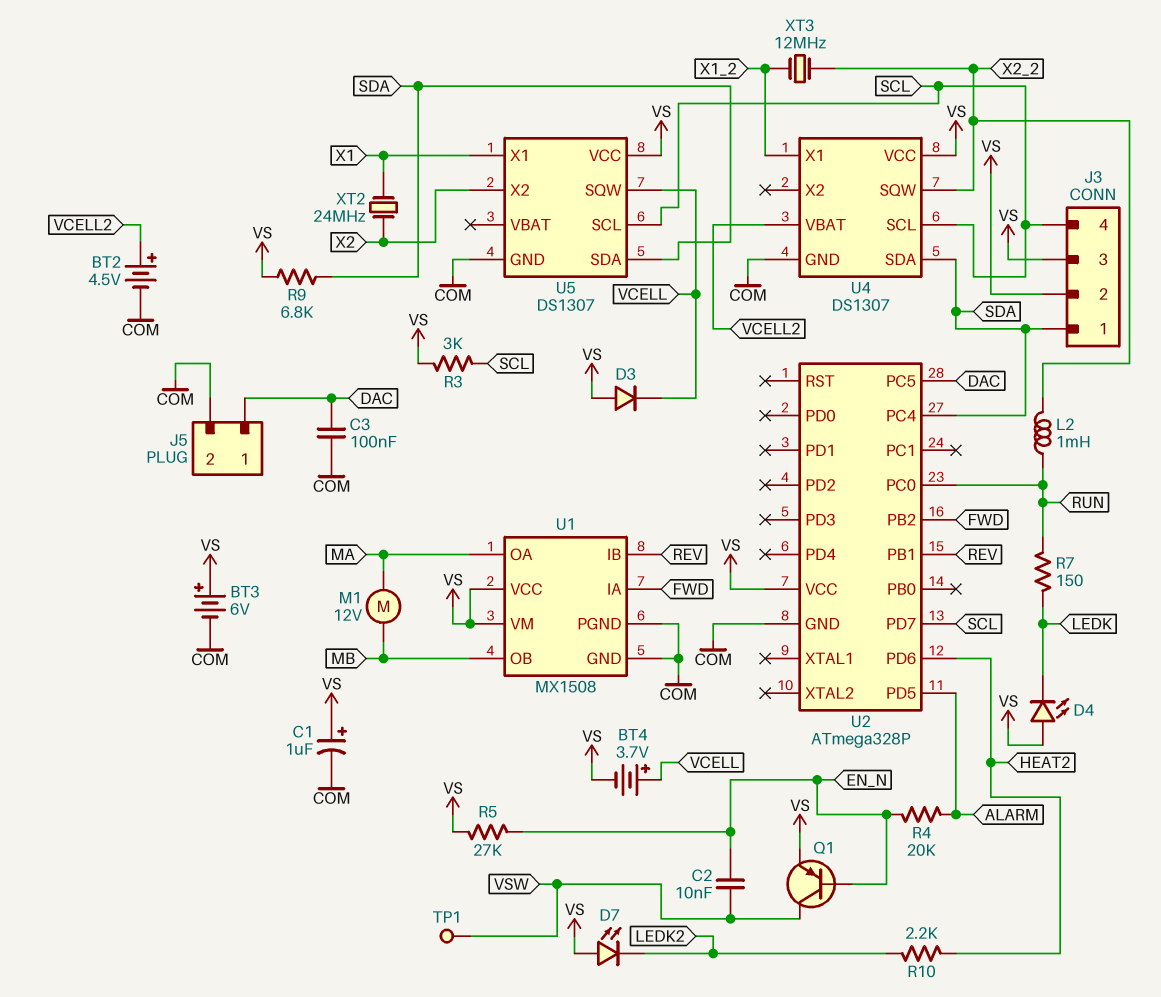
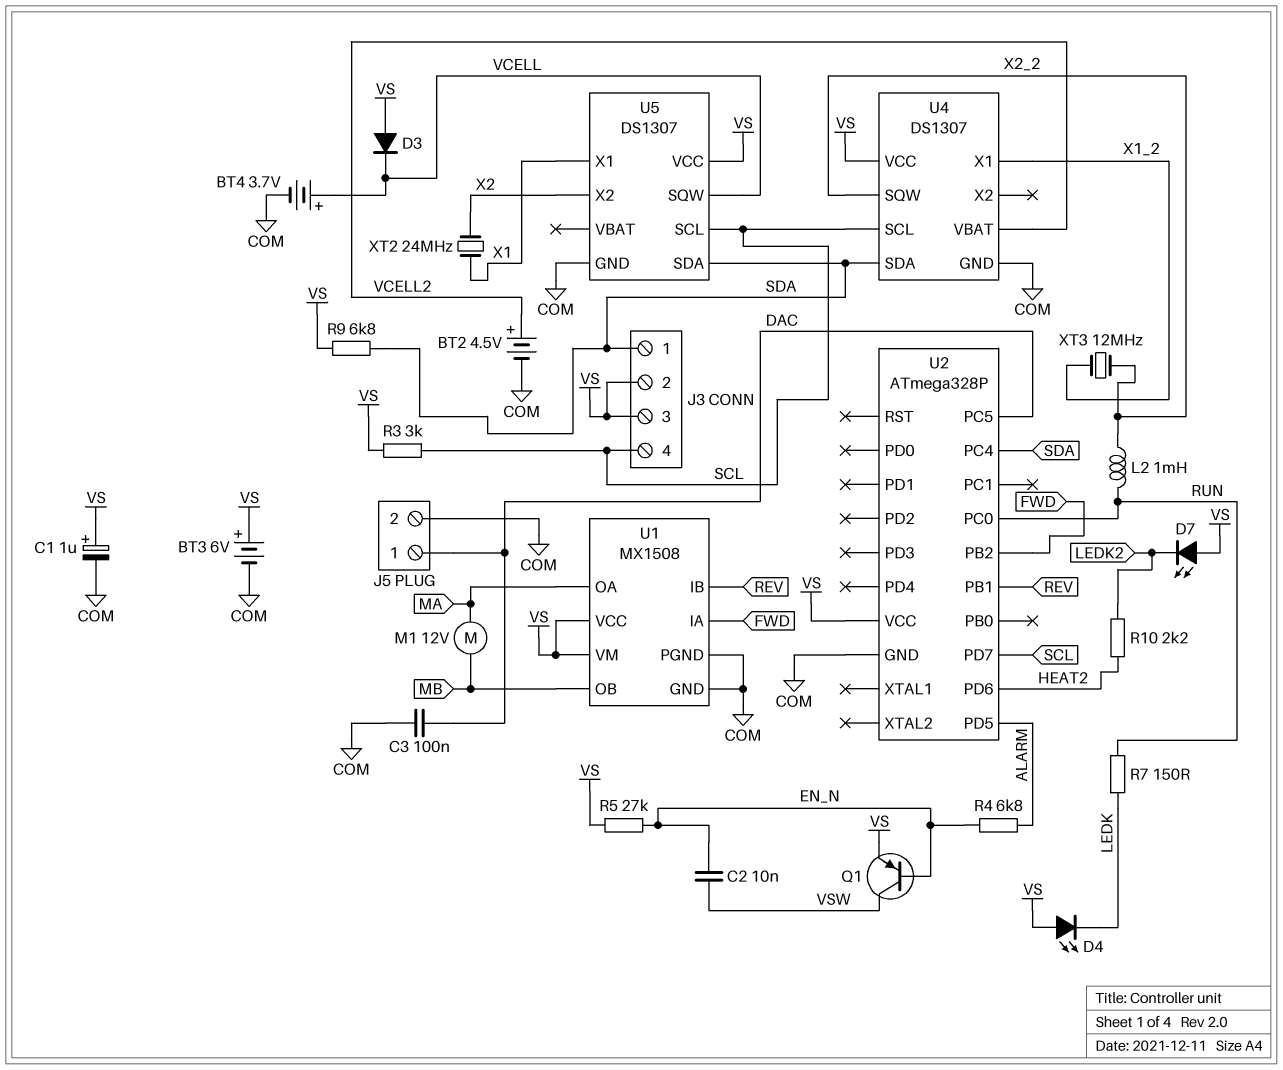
BT4: 3.7V (plus VCELL, minus VS) -> 3.7V (plus VCELL, minus COM)
R4: 20k (ALARM, EN_N) -> 6.8k (ALARM, EN_N)
TP1: test point (VSW) -> none

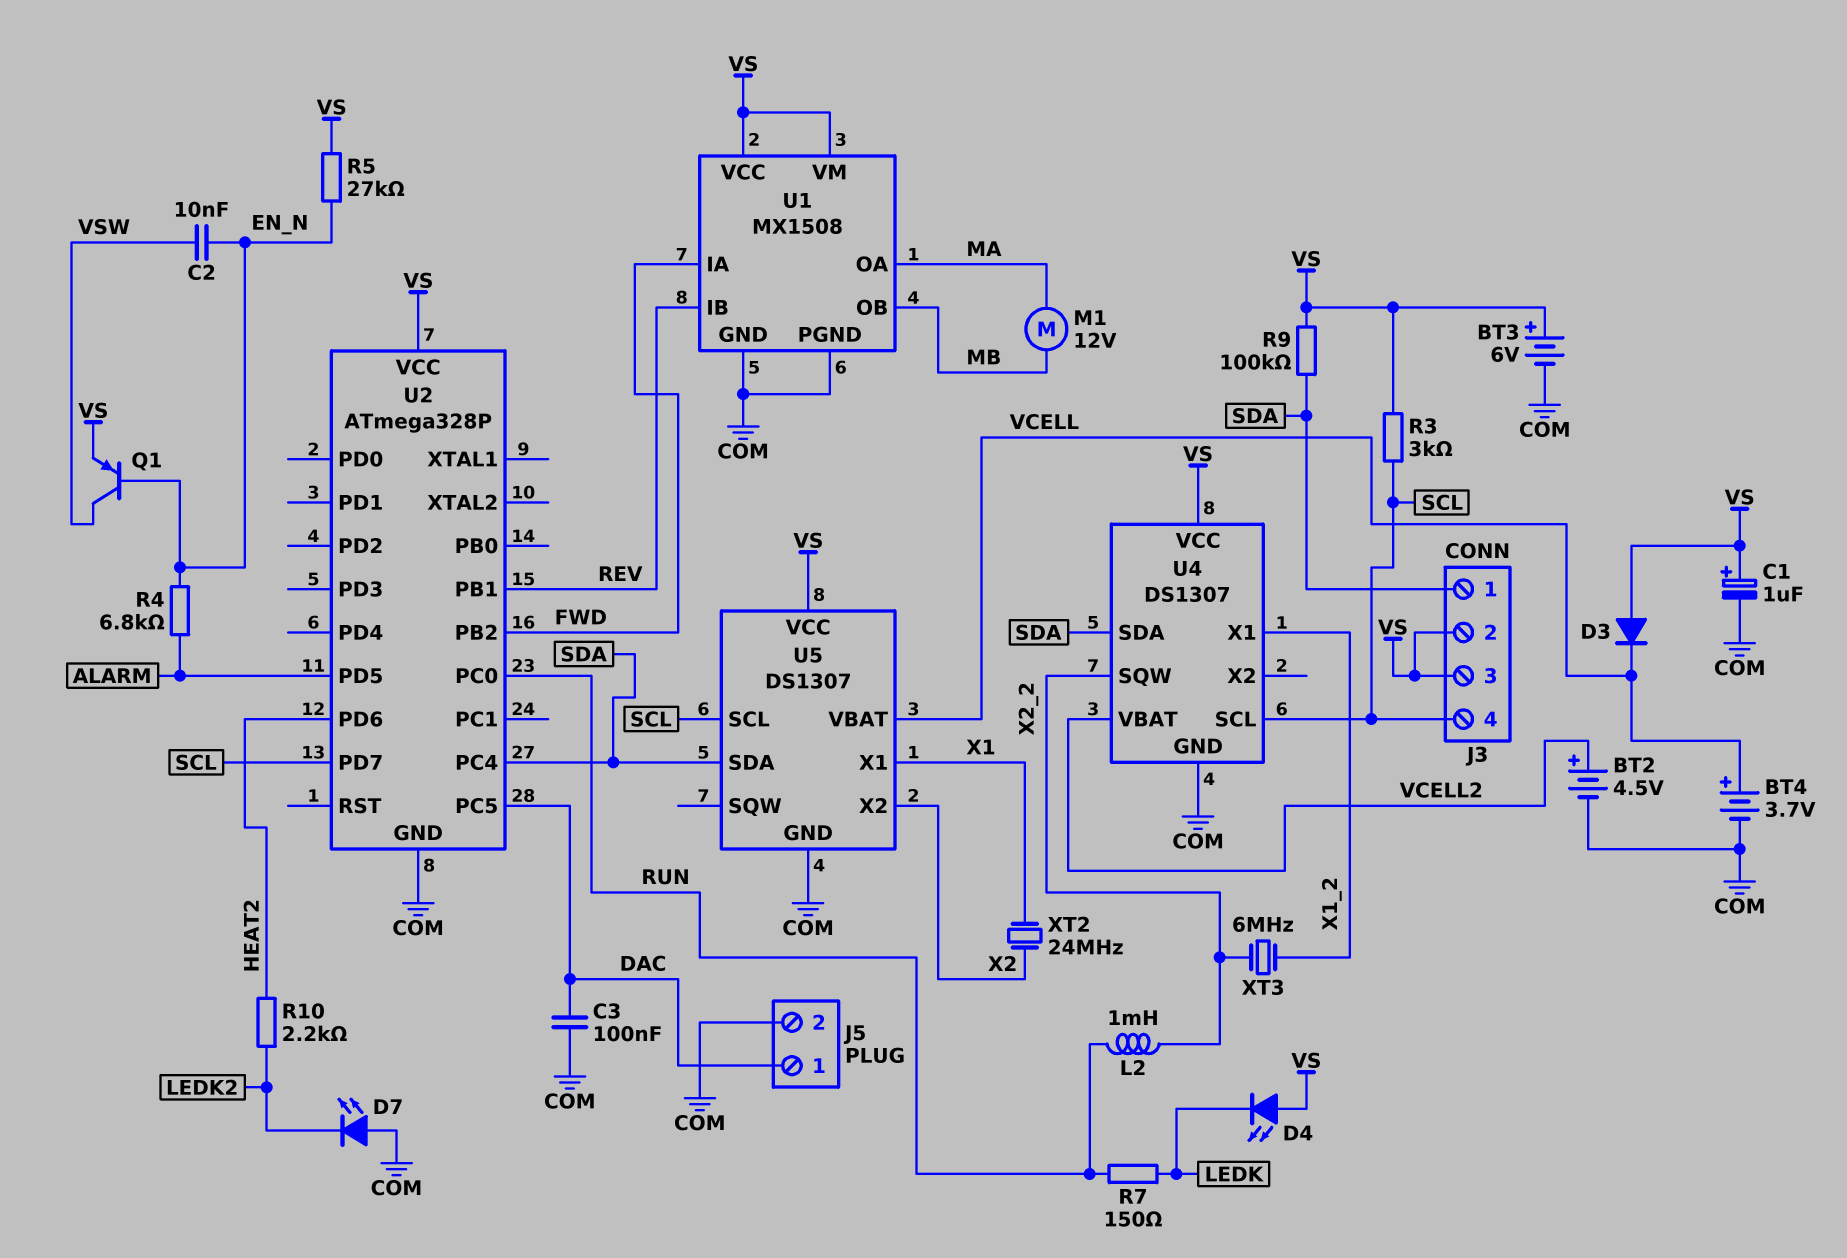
D7: LED (A VS, K LEDK2) -> LED (A COM, K LEDK2)
R9: 6.8k (SDA, VS) -> 100k (SDA, VS)
U5 pin SQW: VCELL -> none
U5 pin VBAT: none -> VCELL
XT3: 12MHz (X1_2, X2_2) -> 6MHz (X1_2, X2_2)

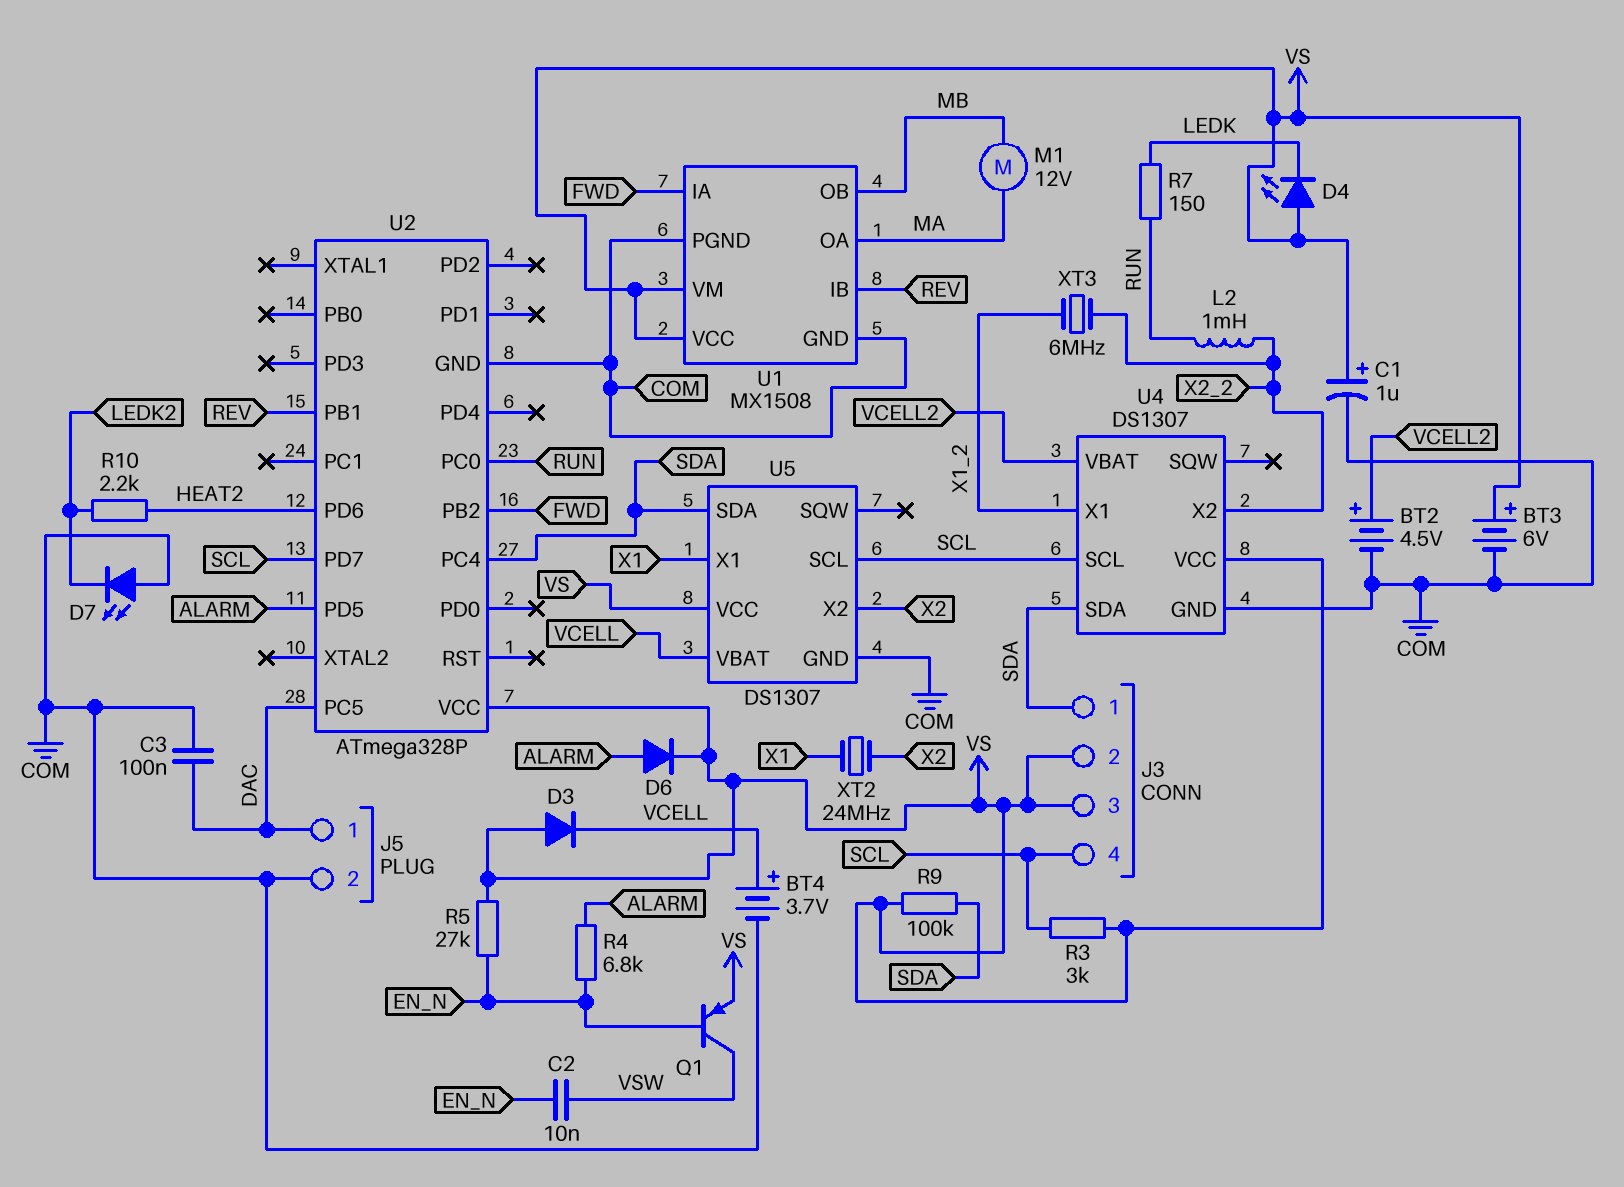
D6: none -> diode (A ALARM, K VS)
U4 pin SQW: X2_2 -> none
U4 pin X2: none -> X2_2

